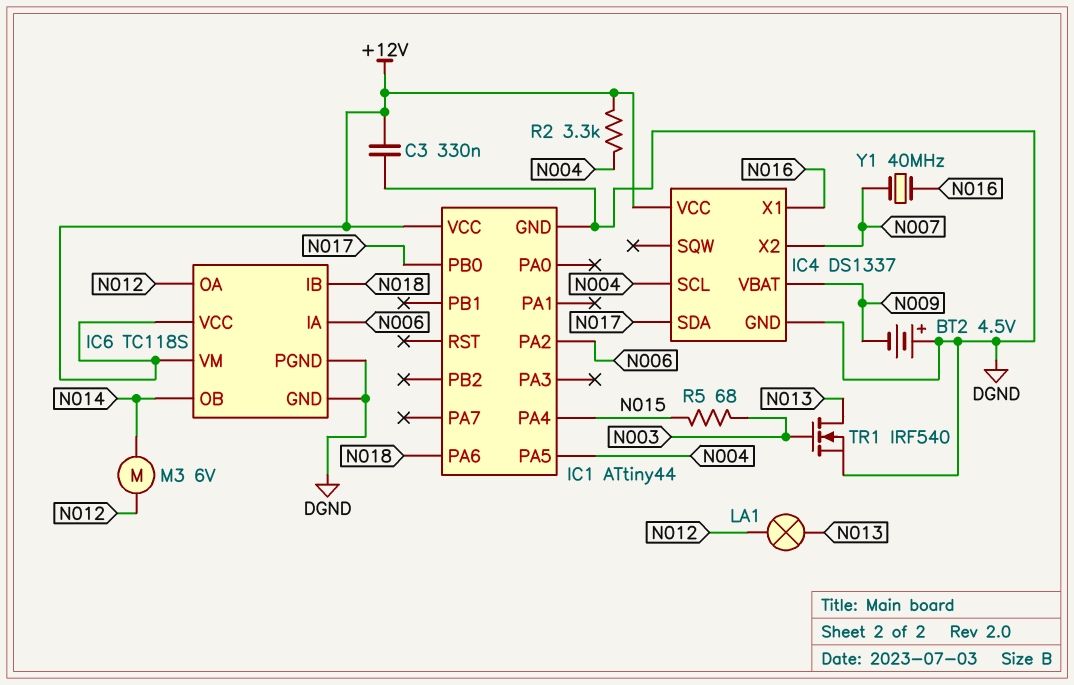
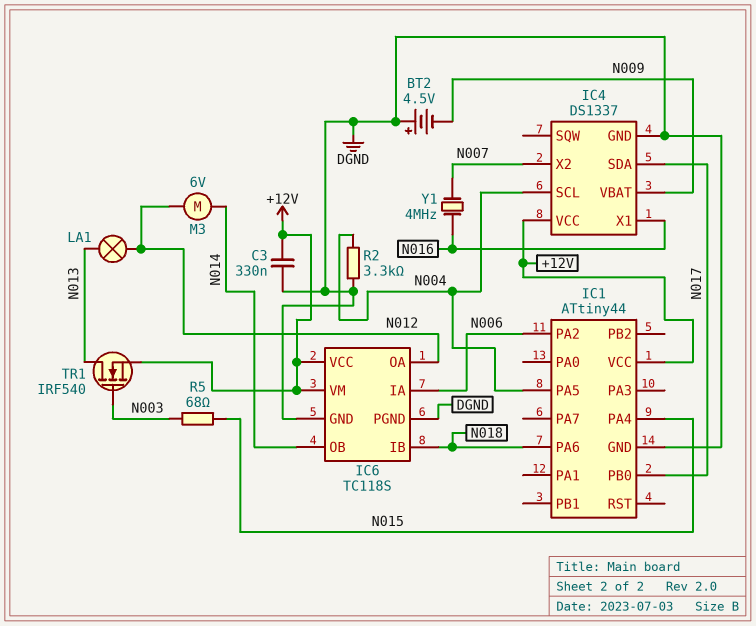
R2: 3.3k (+12V, N004) -> 3.3k (DGND, N004)
TR1: NMOS IRF540 (G N003, D N013, S DGND) -> NMOS IRF540 (G N003, D N013, S +12V)
Y1: 40MHz (N007, N016) -> 4MHz (N007, N016)

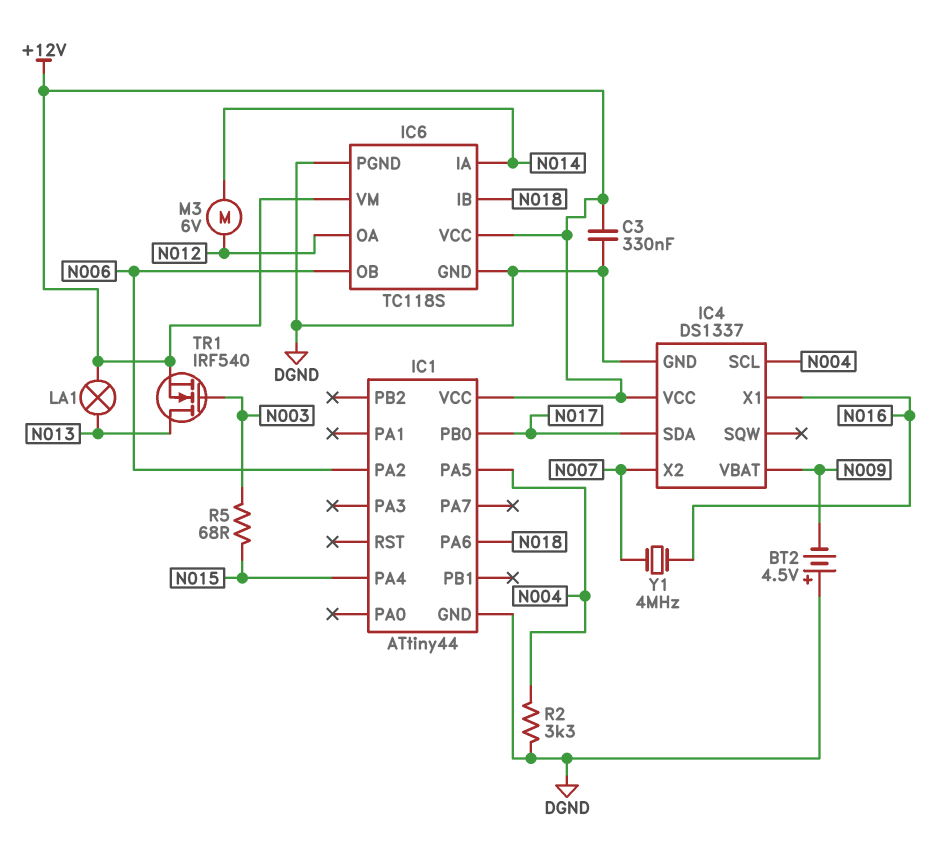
IC6 pin IA: N006 -> N014
IC6 pin OB: N014 -> N006
LA1: lamp (N012, N013) -> lamp (+12V, N013)

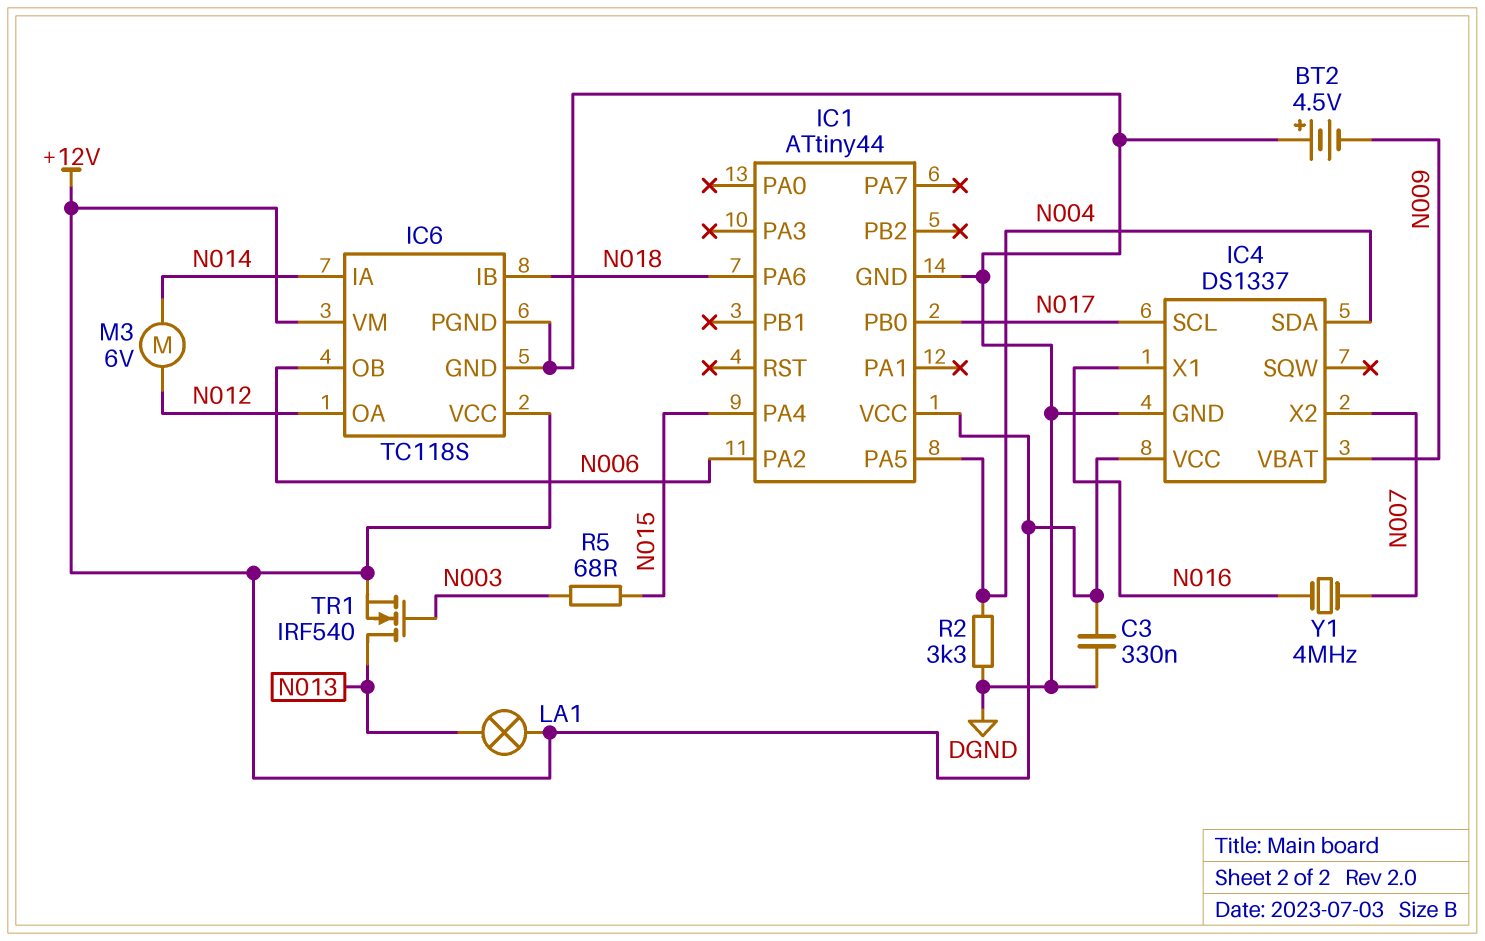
IC4 pin SCL: N004 -> N017
IC4 pin SDA: N017 -> N004

